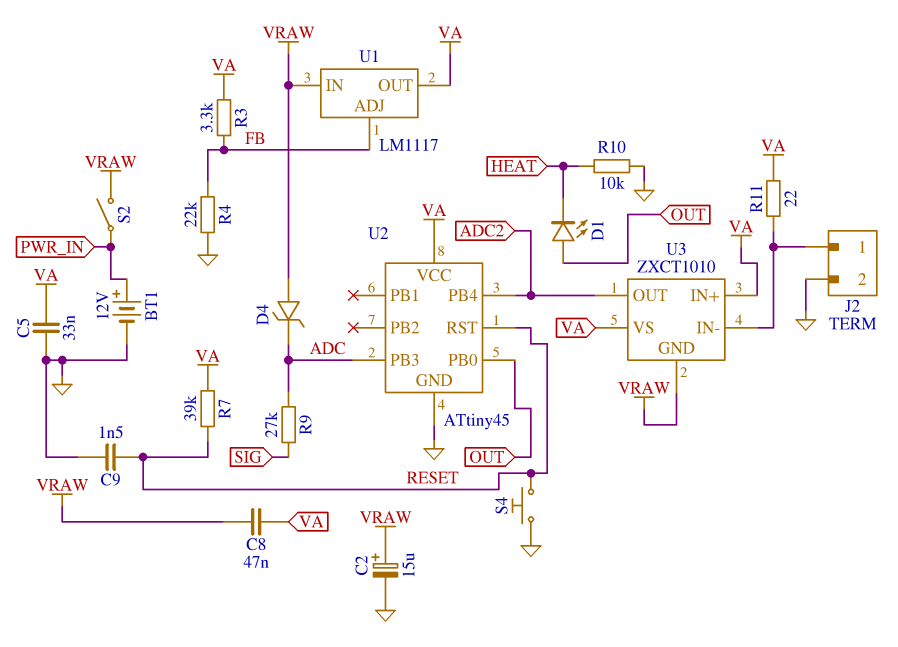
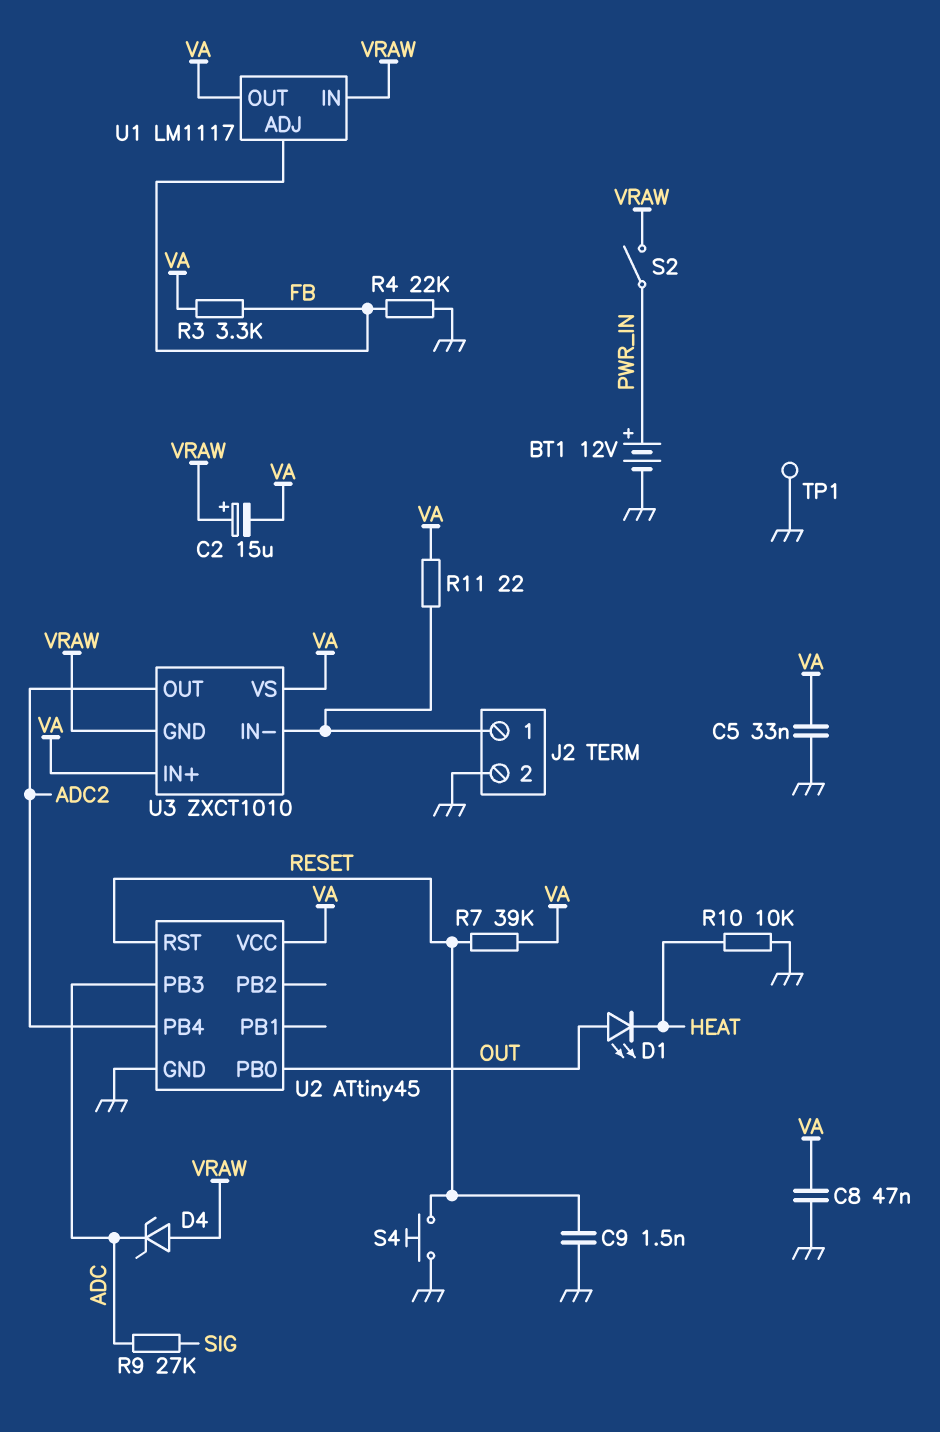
C2: 15uF (plus VRAW, minus GND) -> 15uF (plus VRAW, minus VA)
C8: 47nF (VA, VRAW) -> 47nF (GND, VA)
TP1: none -> test point (GND)

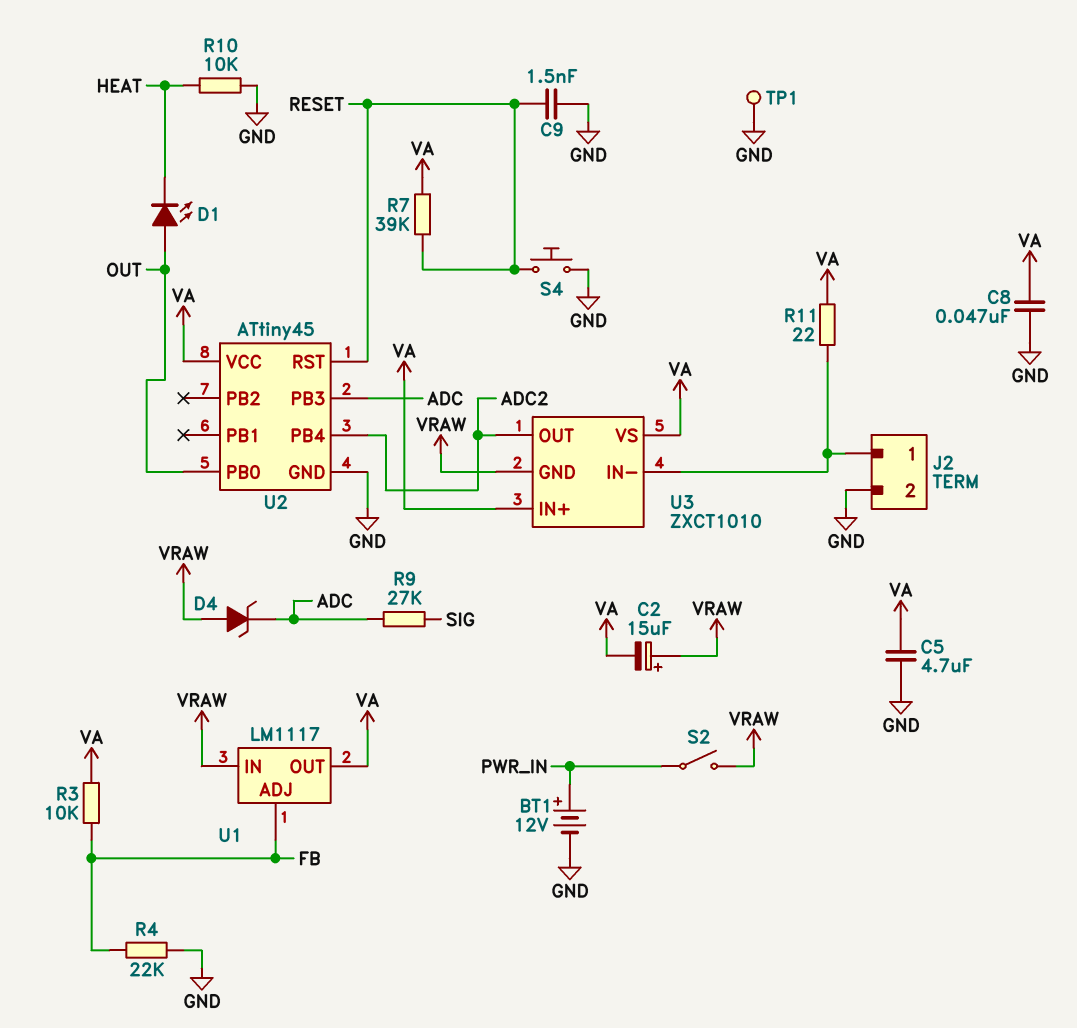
C5: 33nF (GND, VA) -> 4.7uF (GND, VA)
R3: 3.3k (FB, VA) -> 10k (FB, VA)

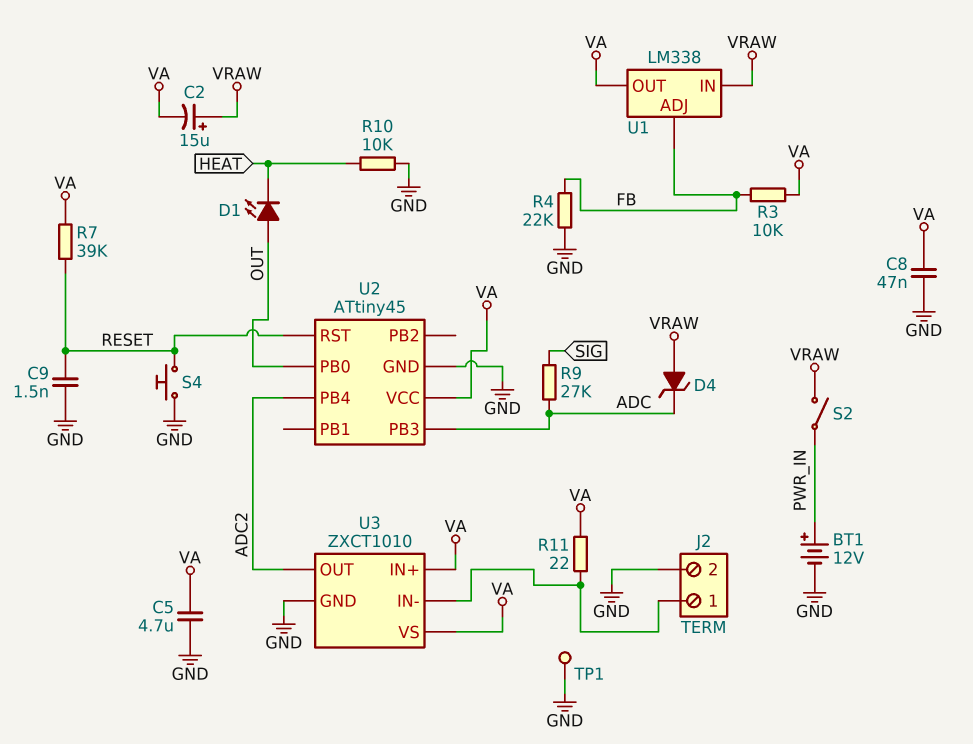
U1: LM1117 -> LM338
U3 pin GND: VRAW -> GND

